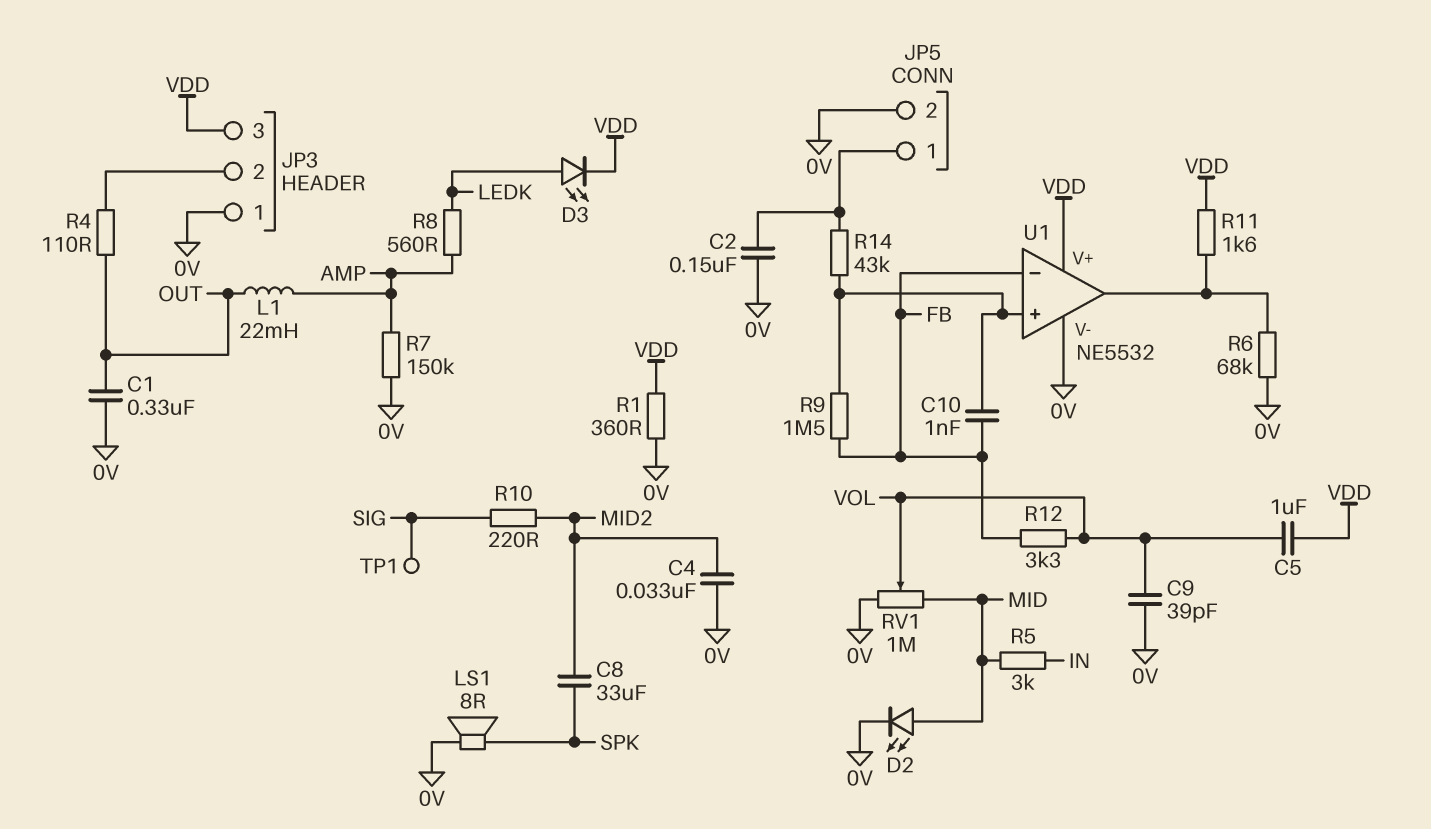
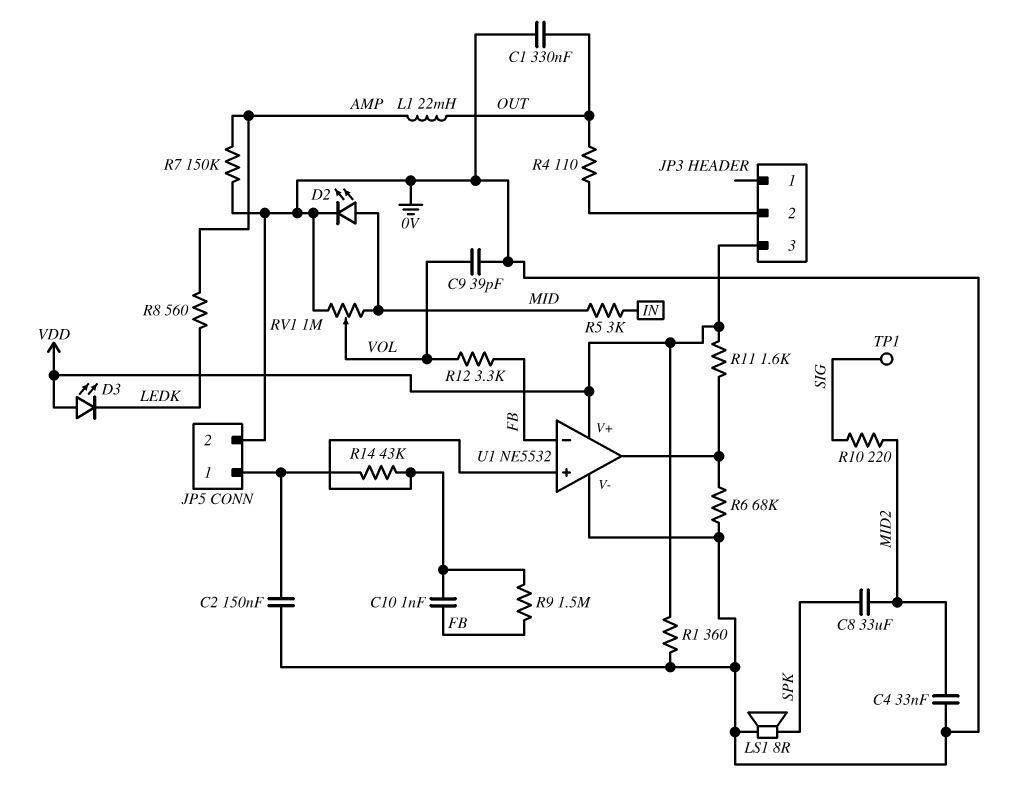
C5: 1uF (VDD, VOL) -> none
D3: LED (A LEDK, K VDD) -> LED (A VDD, K LEDK)
JP3 pin 1: 0V -> none

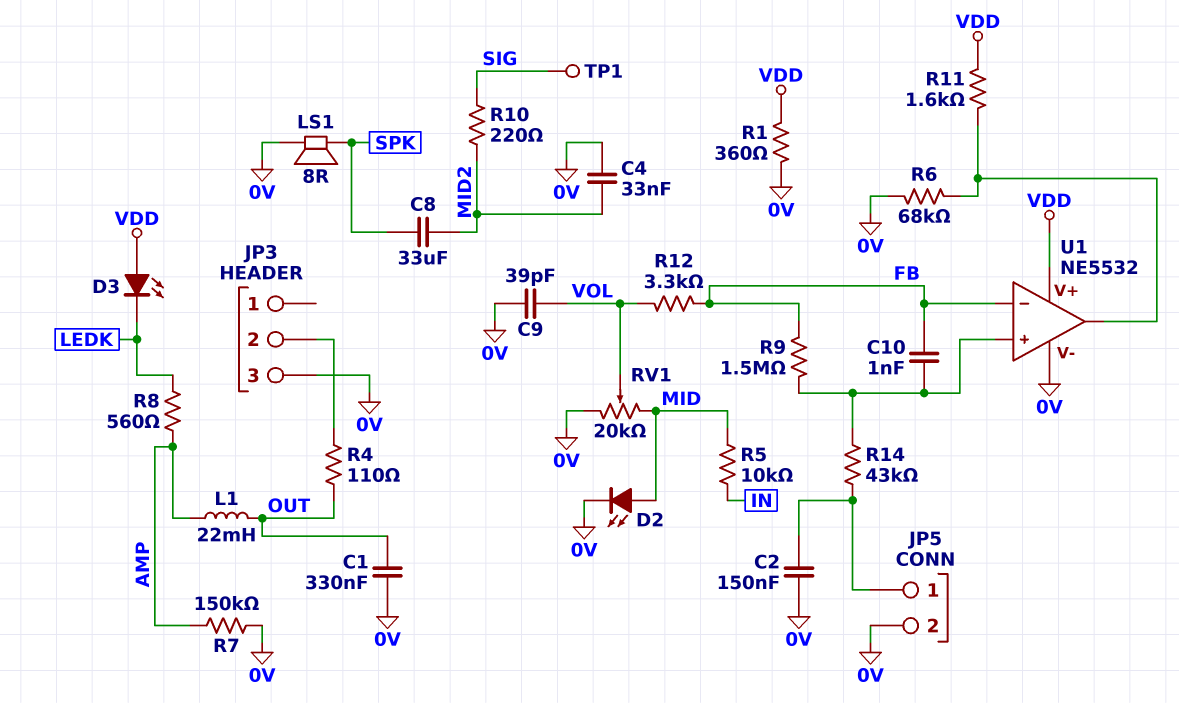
JP3 pin 3: VDD -> 0V
R5: 3k (IN, MID) -> 10k (IN, MID)
RV1: 1M (0V, MID, wiper VOL) -> 20k (0V, MID, wiper VOL)

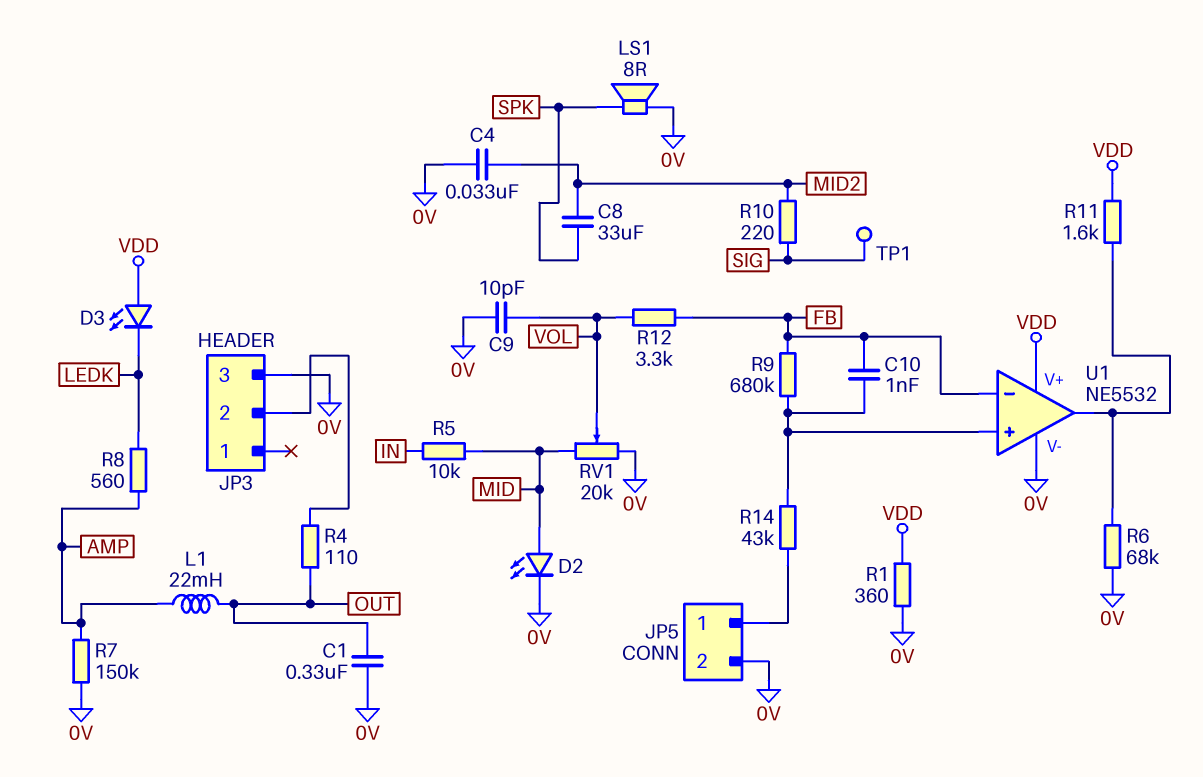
C2: 150nF (0V, JP5/1) -> none
C9: 39pF (0V, VOL) -> 10pF (0V, VOL)
R9: 1.5M (FB, U1/in+) -> 680k (FB, U1/in+)

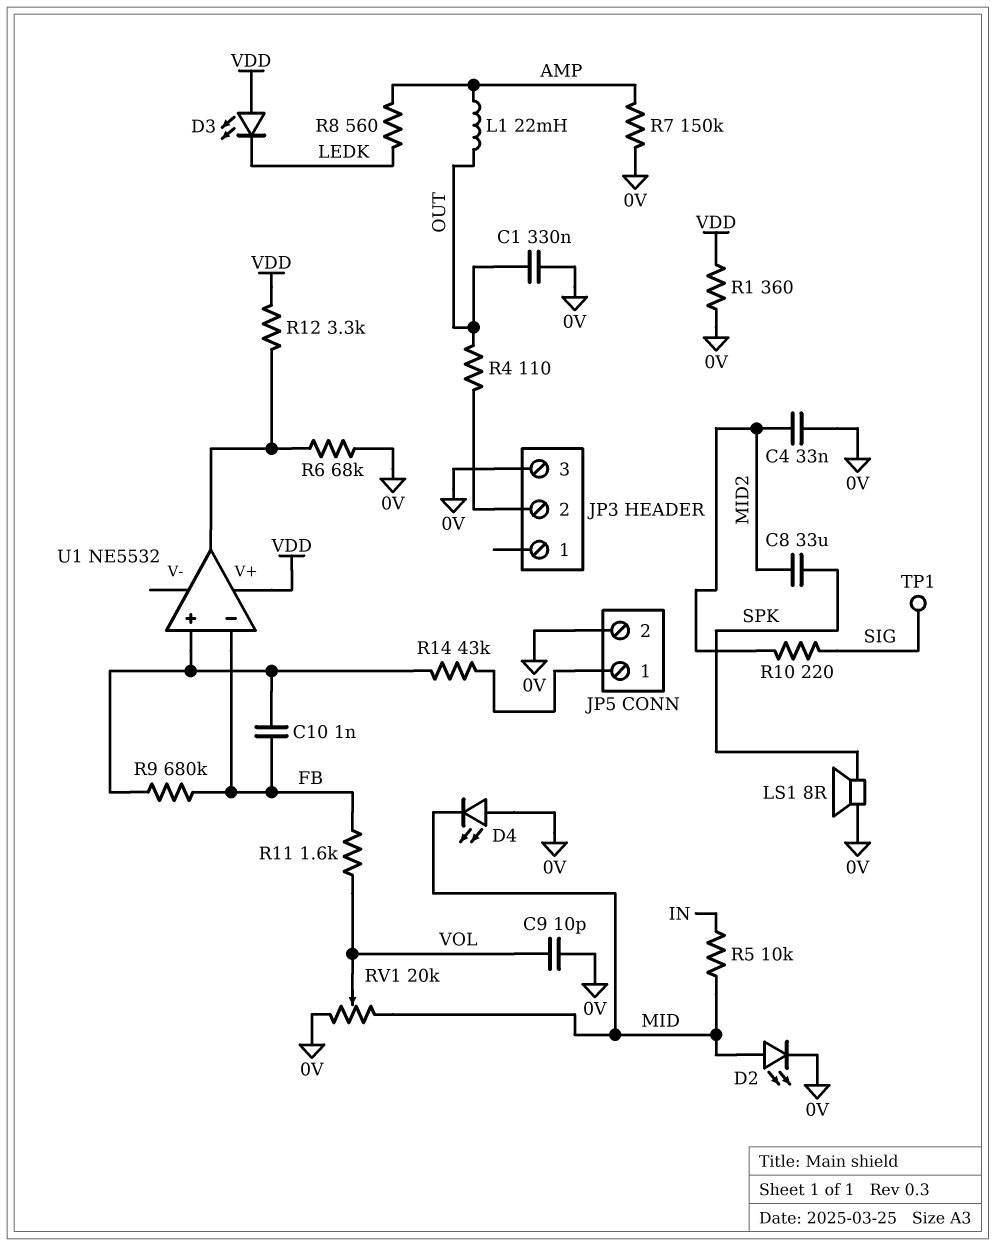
D4: none -> LED (A 0V, K MID)
R11: 1.6k (U1/out, VDD) -> 1.6k (FB, VOL)
R12: 3.3k (FB, VOL) -> 3.3k (U1/out, VDD)
U1 pin V-: 0V -> none

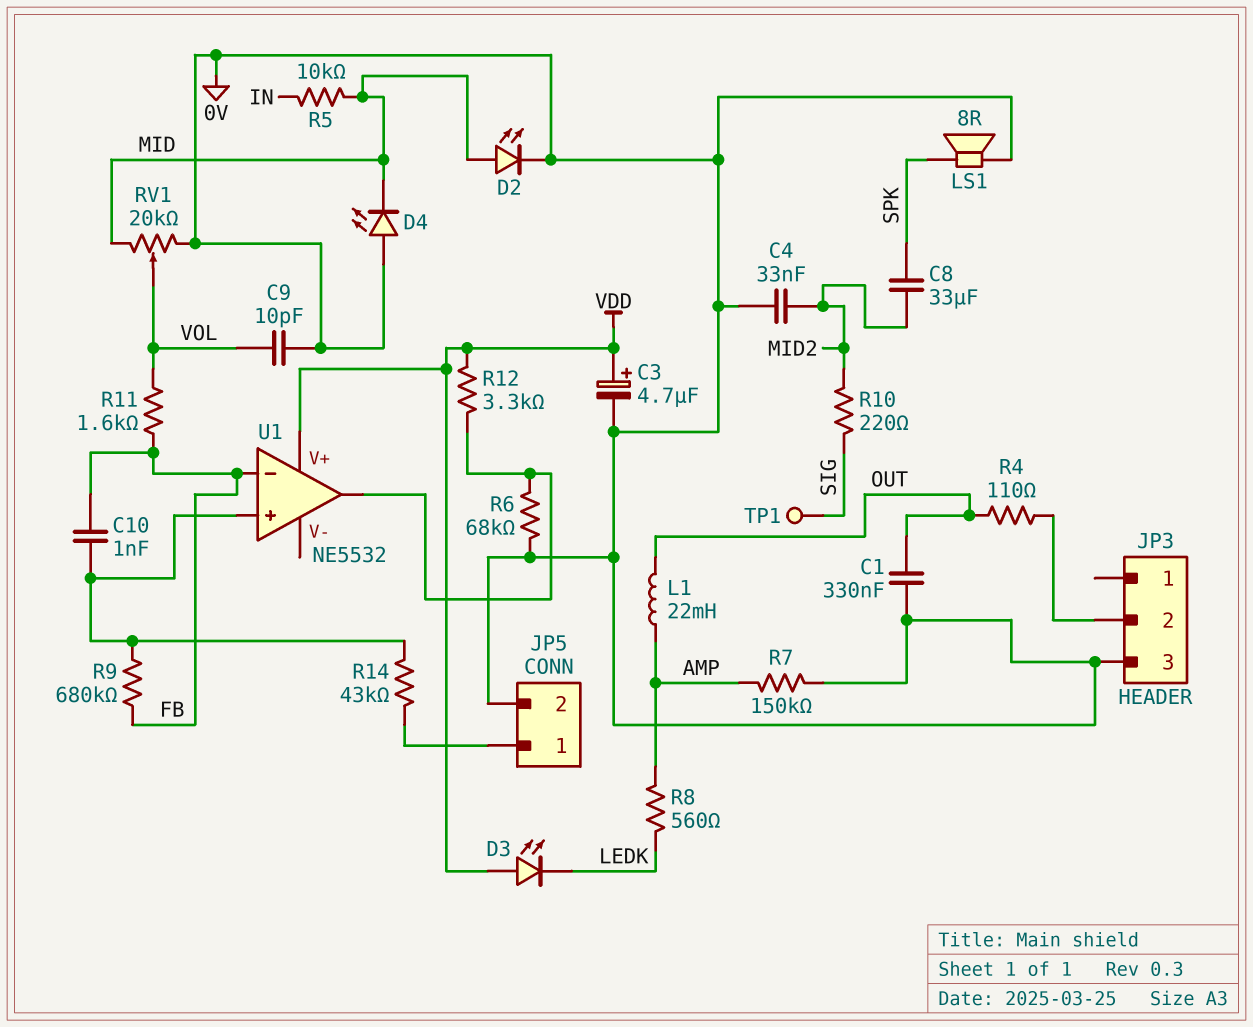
C3: none -> 4.7uF (plus VDD, minus 0V)
R1: 360 (0V, VDD) -> none

